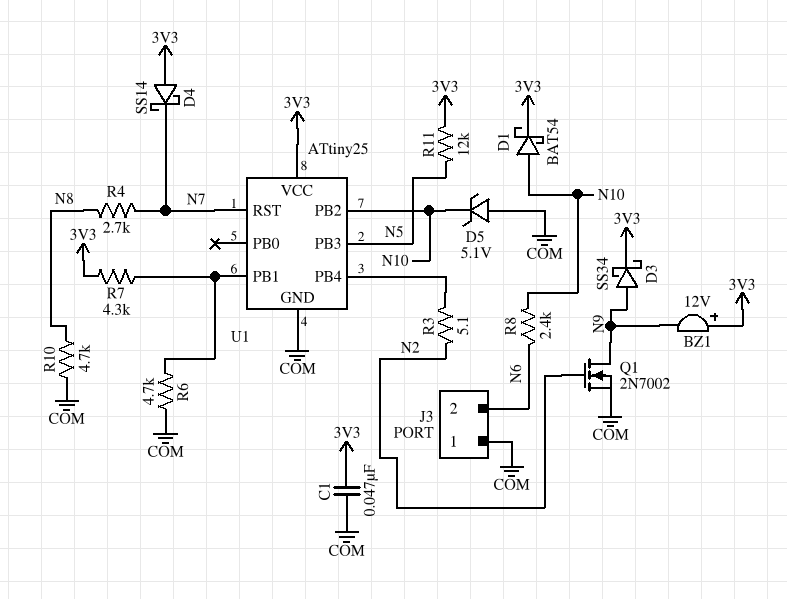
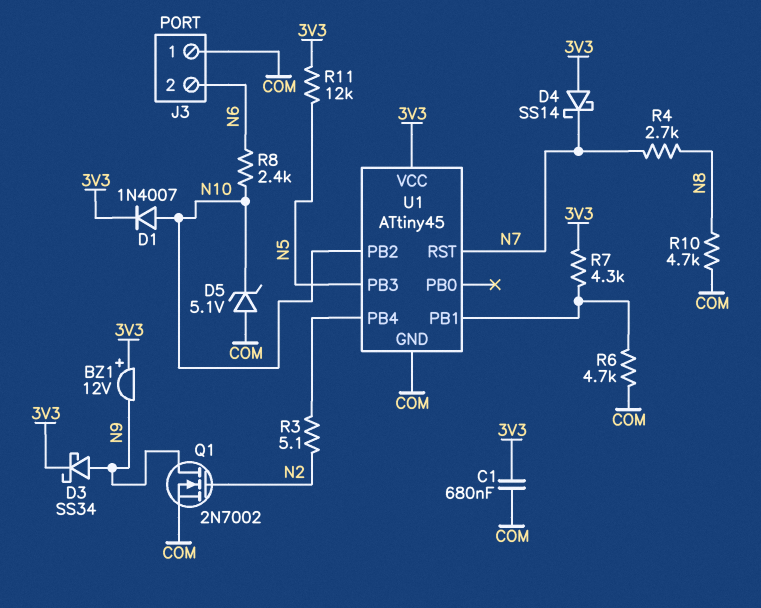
C1: 47nF (3V3, COM) -> 680nF (3V3, COM)
D1: schottky BAT54 (A N10, K 3V3) -> diode 1N4007 (A N10, K 3V3)
U1: ATtiny25 -> ATtiny45

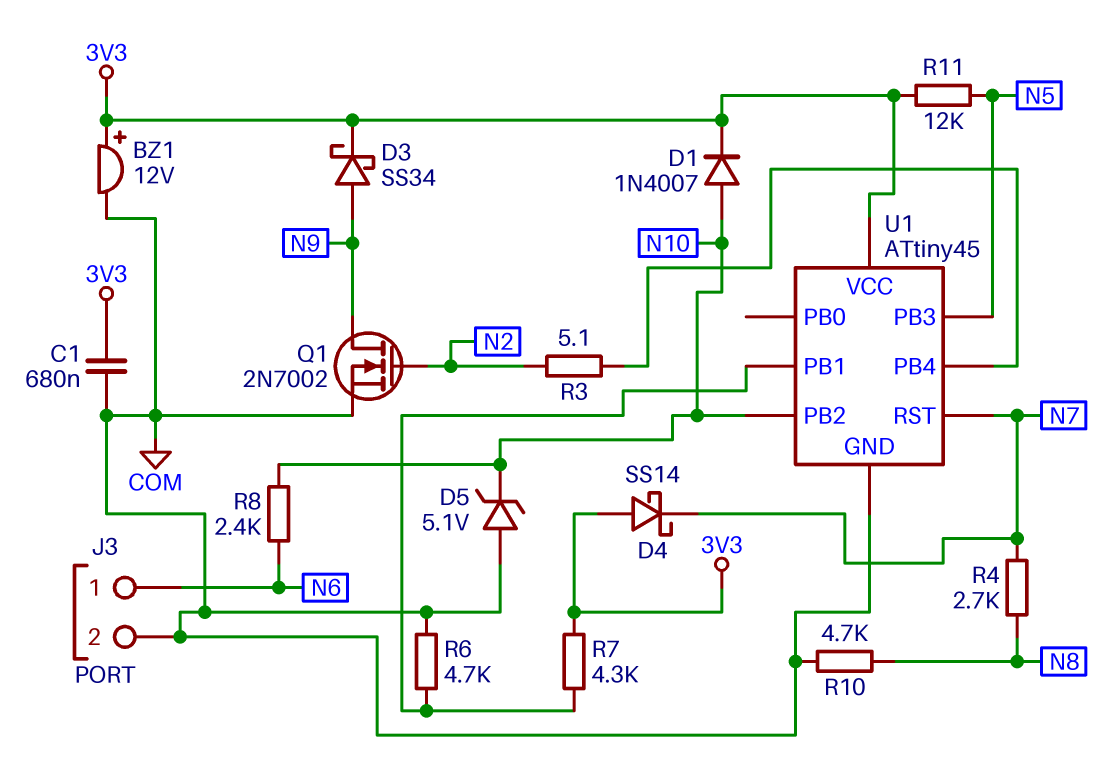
BZ1: buzzer 12V (plus 3V3, minus N9) -> buzzer 12V (plus 3V3, minus COM)
J3 pin 1: COM -> N6
J3 pin 2: N6 -> COM

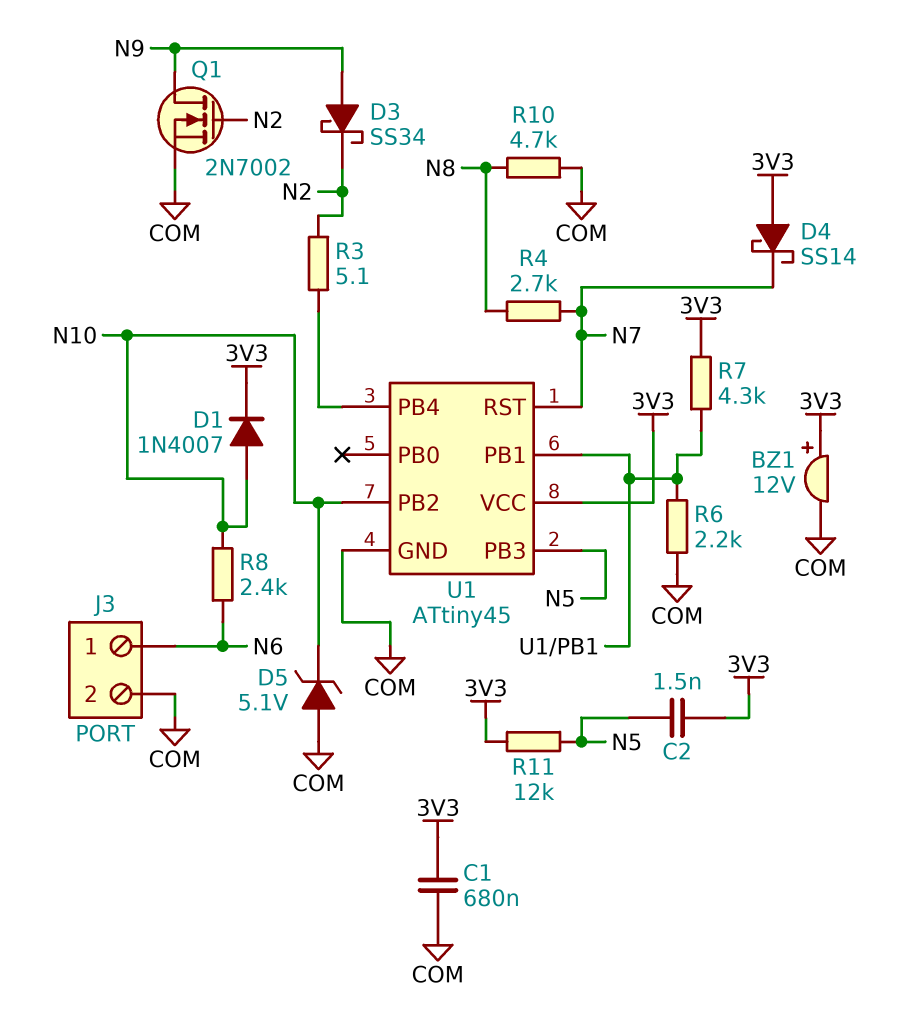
C2: none -> 1.5nF (3V3, N5)
D3: schottky SS34 (A N9, K 3V3) -> schottky SS34 (A N9, K N2)
R6: 4.7k (COM, U1/PB1) -> 2.2k (COM, U1/PB1)

